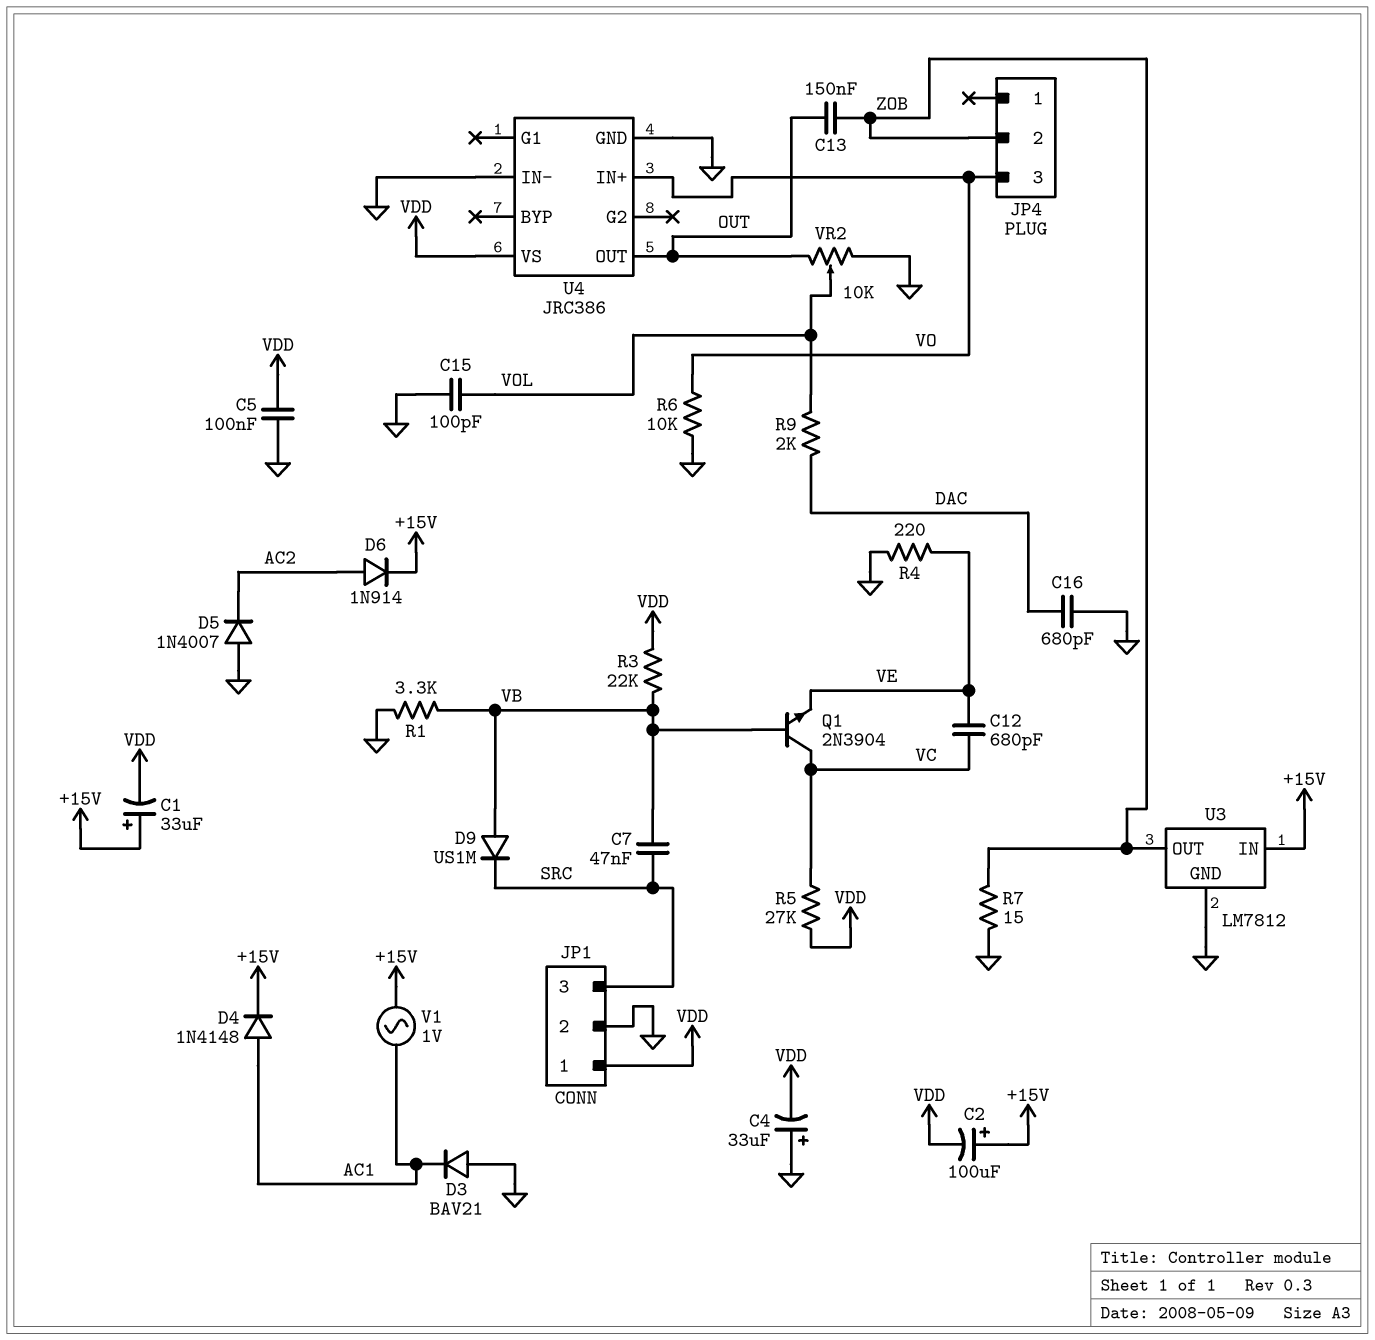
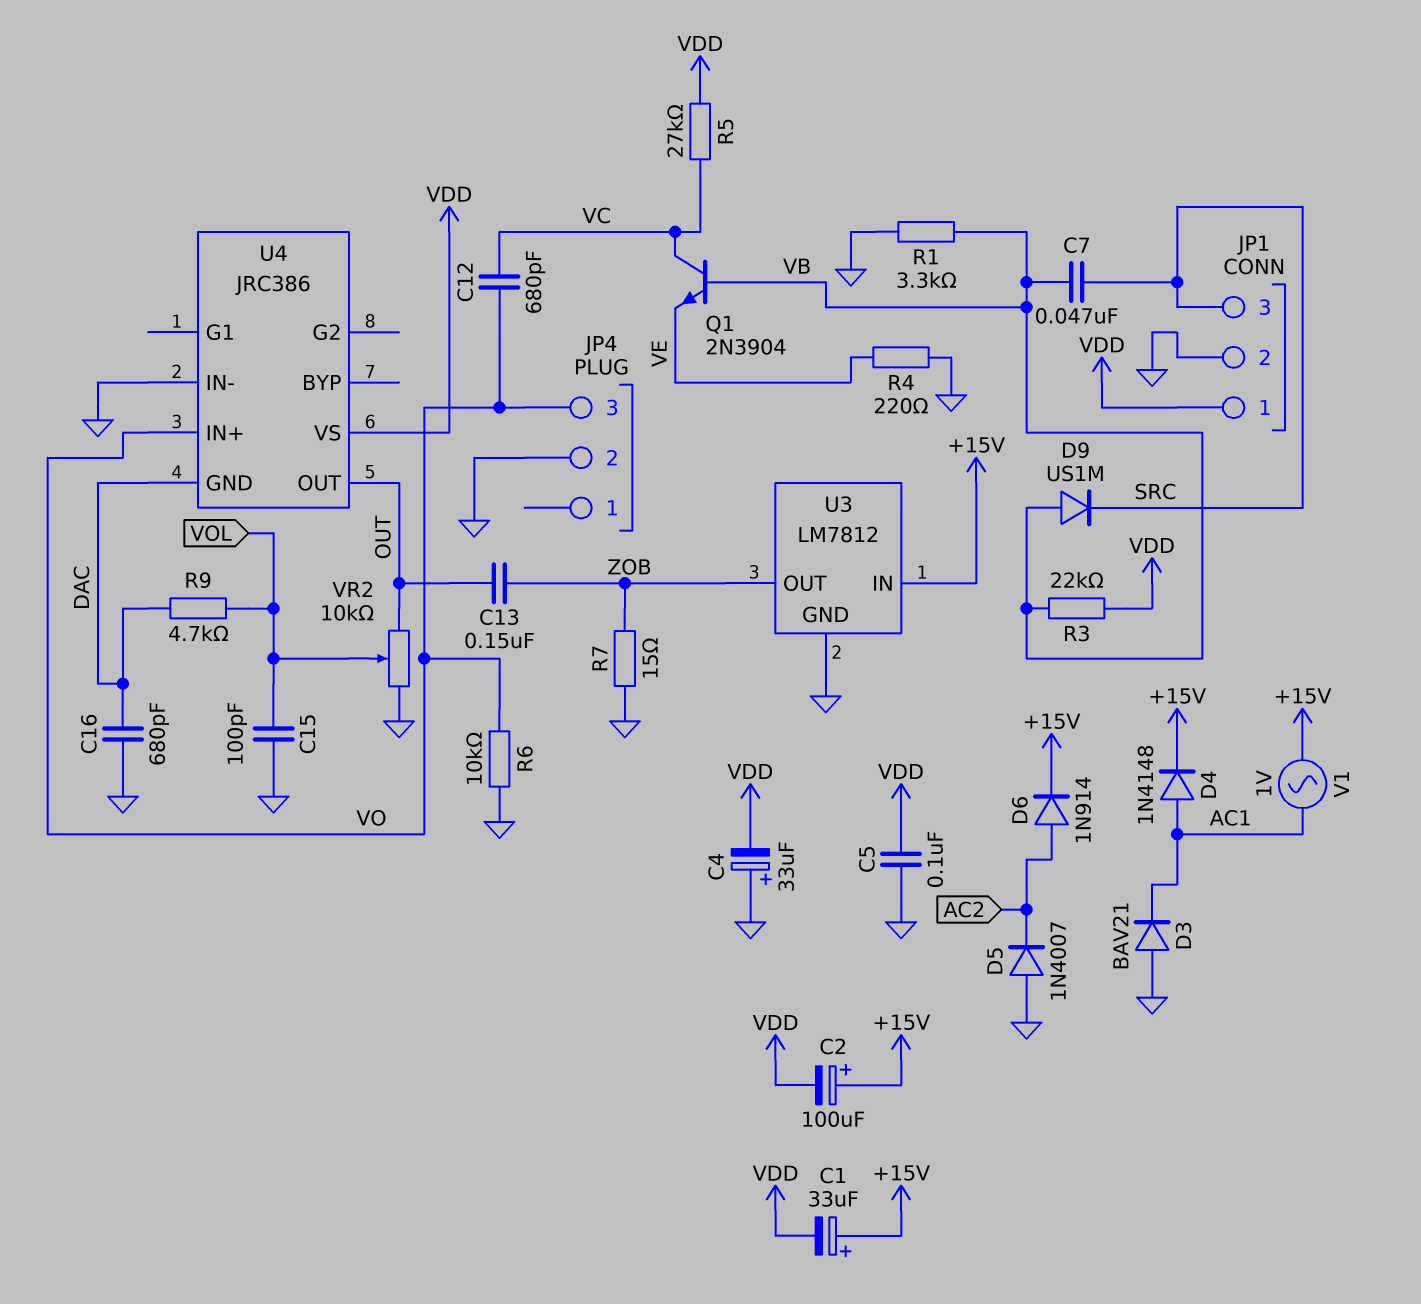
C12: 680pF (VC, VE) -> 680pF (VC, VO)
JP4 pin 2: ZOB -> GND
R9: 2k (DAC, VOL) -> 4.7k (DAC, VOL)
U4 pin GND: GND -> DAC

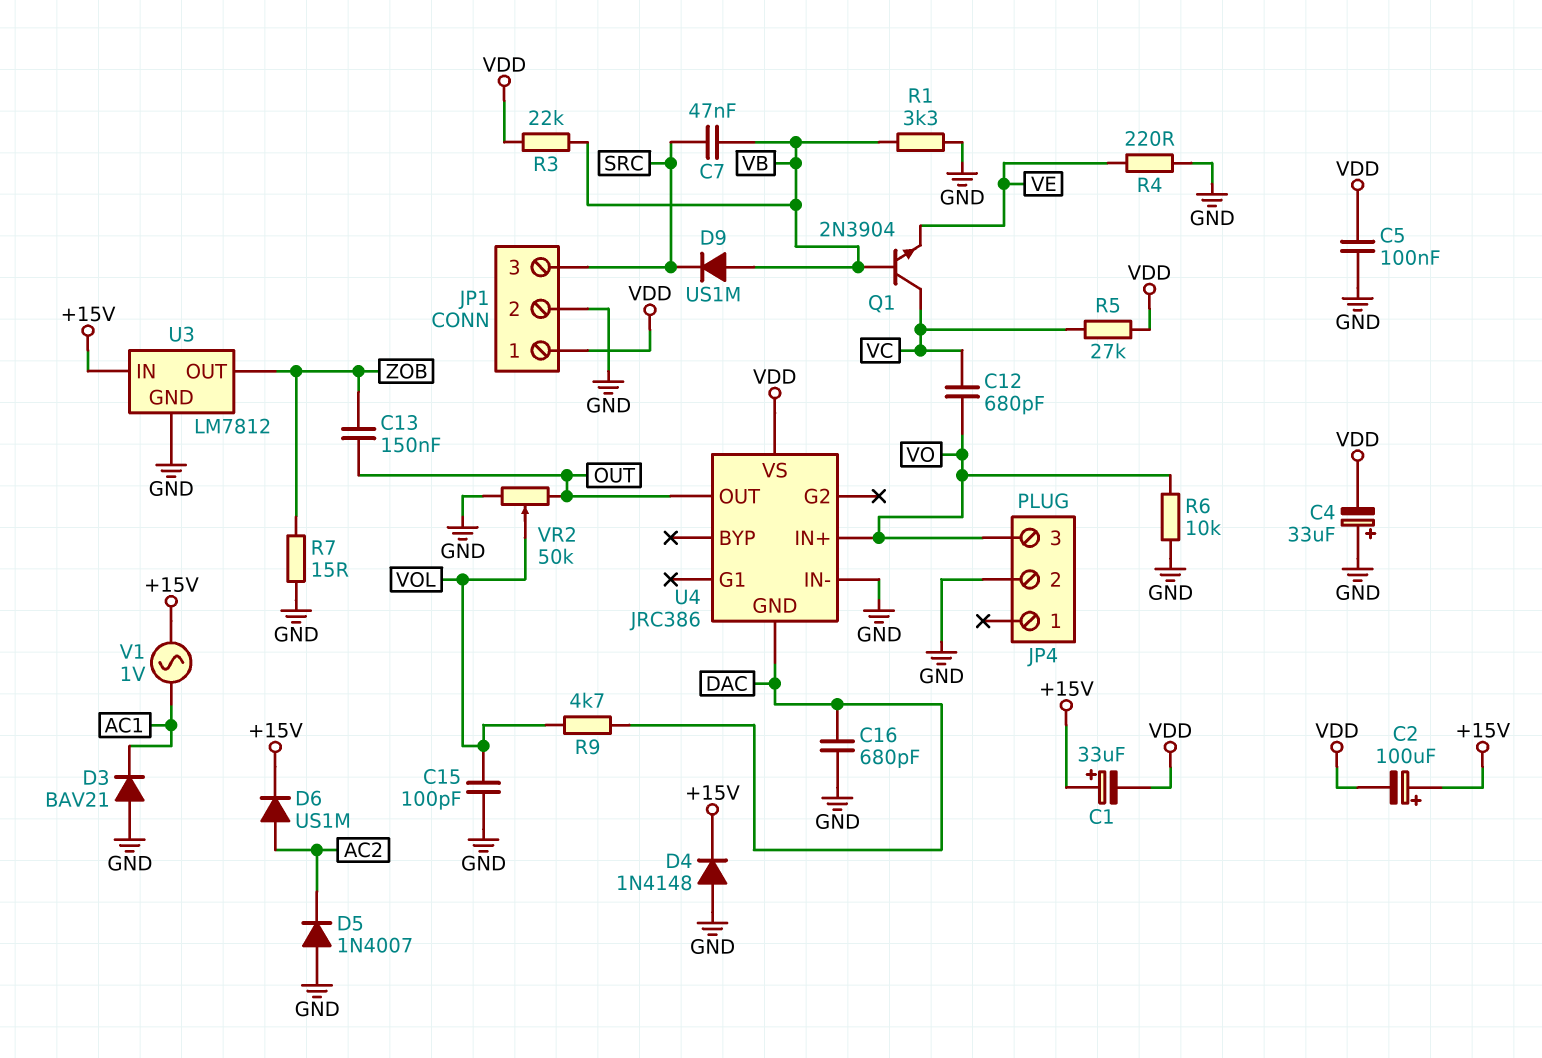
D4: diode 1N4148 (A AC1, K +15V) -> diode 1N4148 (A GND, K +15V)
D6: diode 1N914 (A AC2, K +15V) -> diode US1M (A AC2, K +15V)
VR2: 10k (GND, OUT, wiper VOL) -> 50k (GND, OUT, wiper VOL)

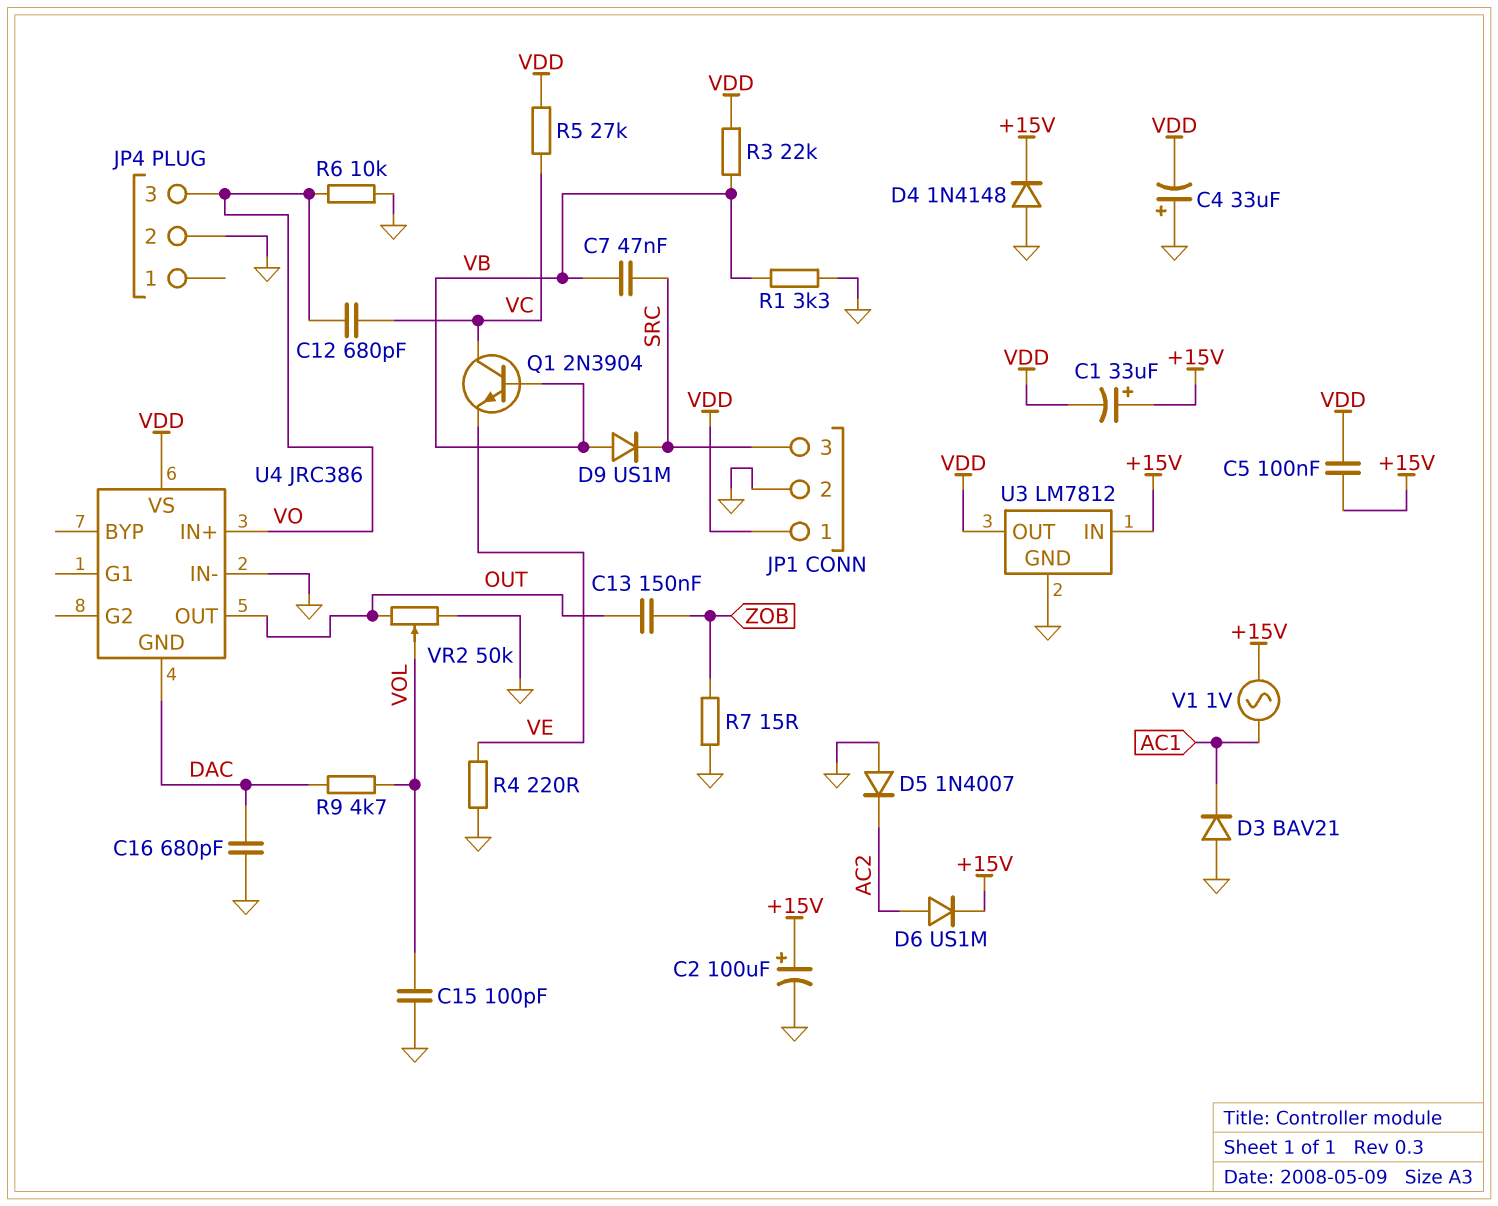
C2: 100uF (plus +15V, minus VDD) -> 100uF (plus +15V, minus GND)
C5: 100nF (GND, VDD) -> 100nF (+15V, VDD)
U3 pin OUT: ZOB -> VDD

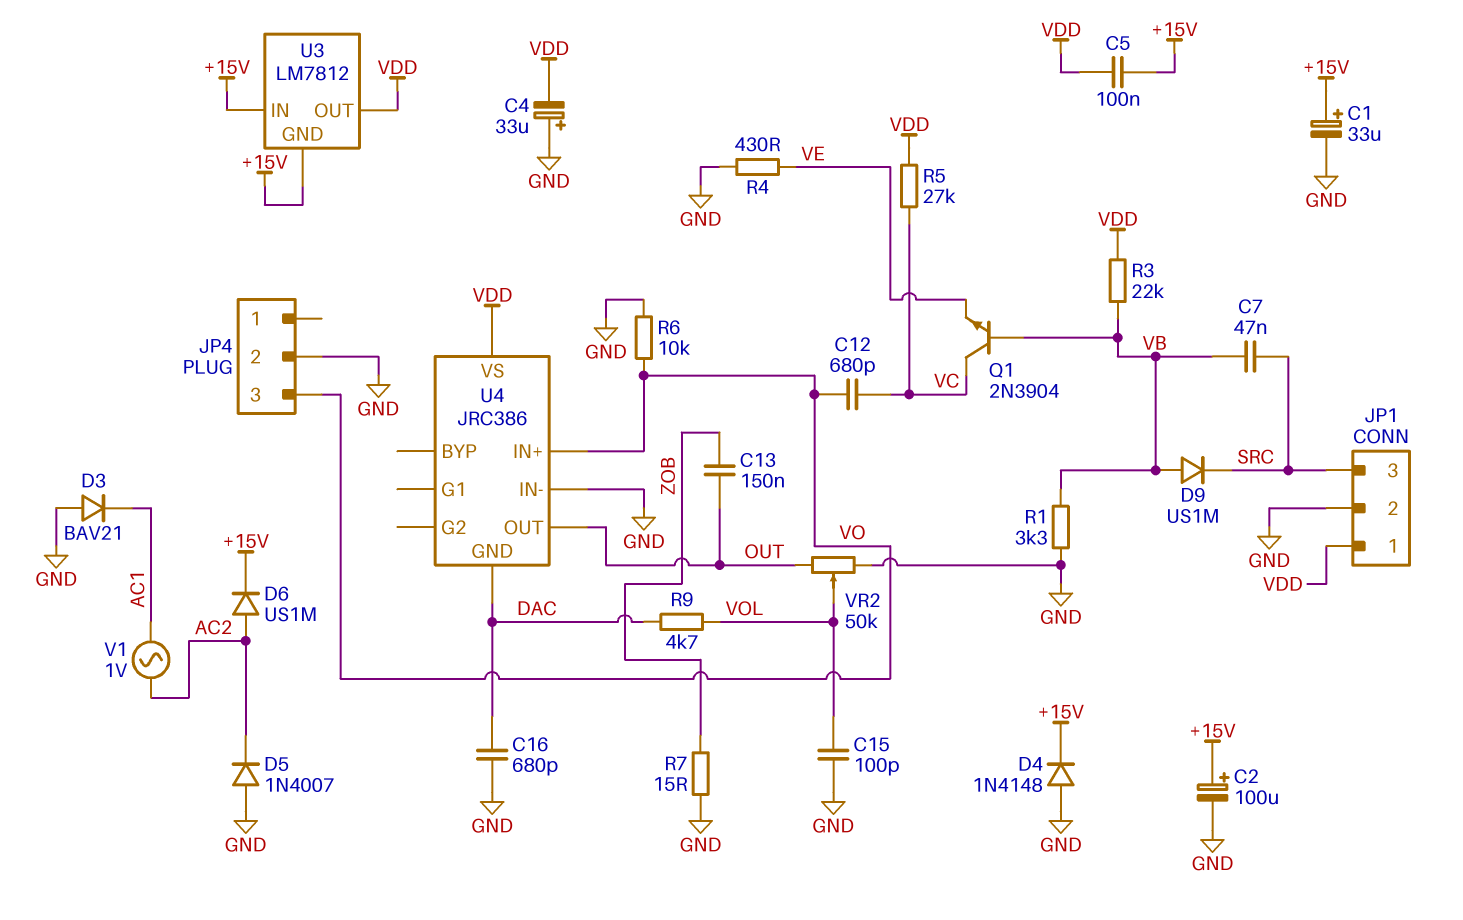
C1: 33uF (plus +15V, minus VDD) -> 33uF (plus +15V, minus GND)
R4: 220 (GND, VE) -> 430 (GND, VE)
U3 pin GND: GND -> +15V
V1: AC 1V (+15V, AC1) -> AC 1V (AC1, AC2)

